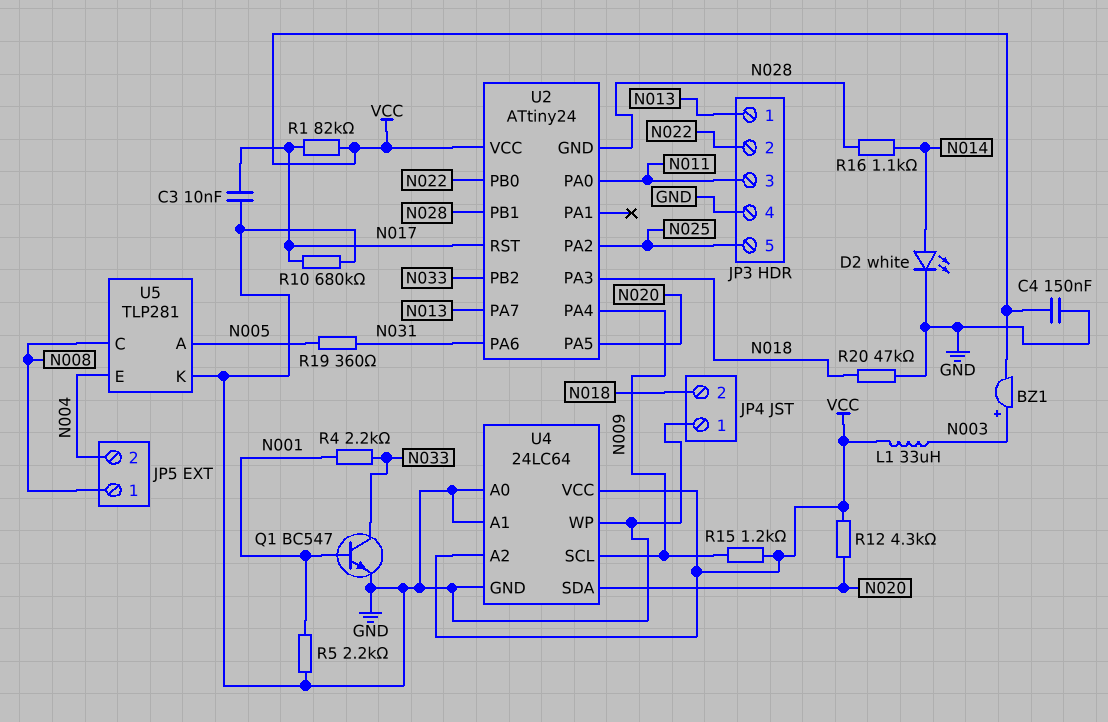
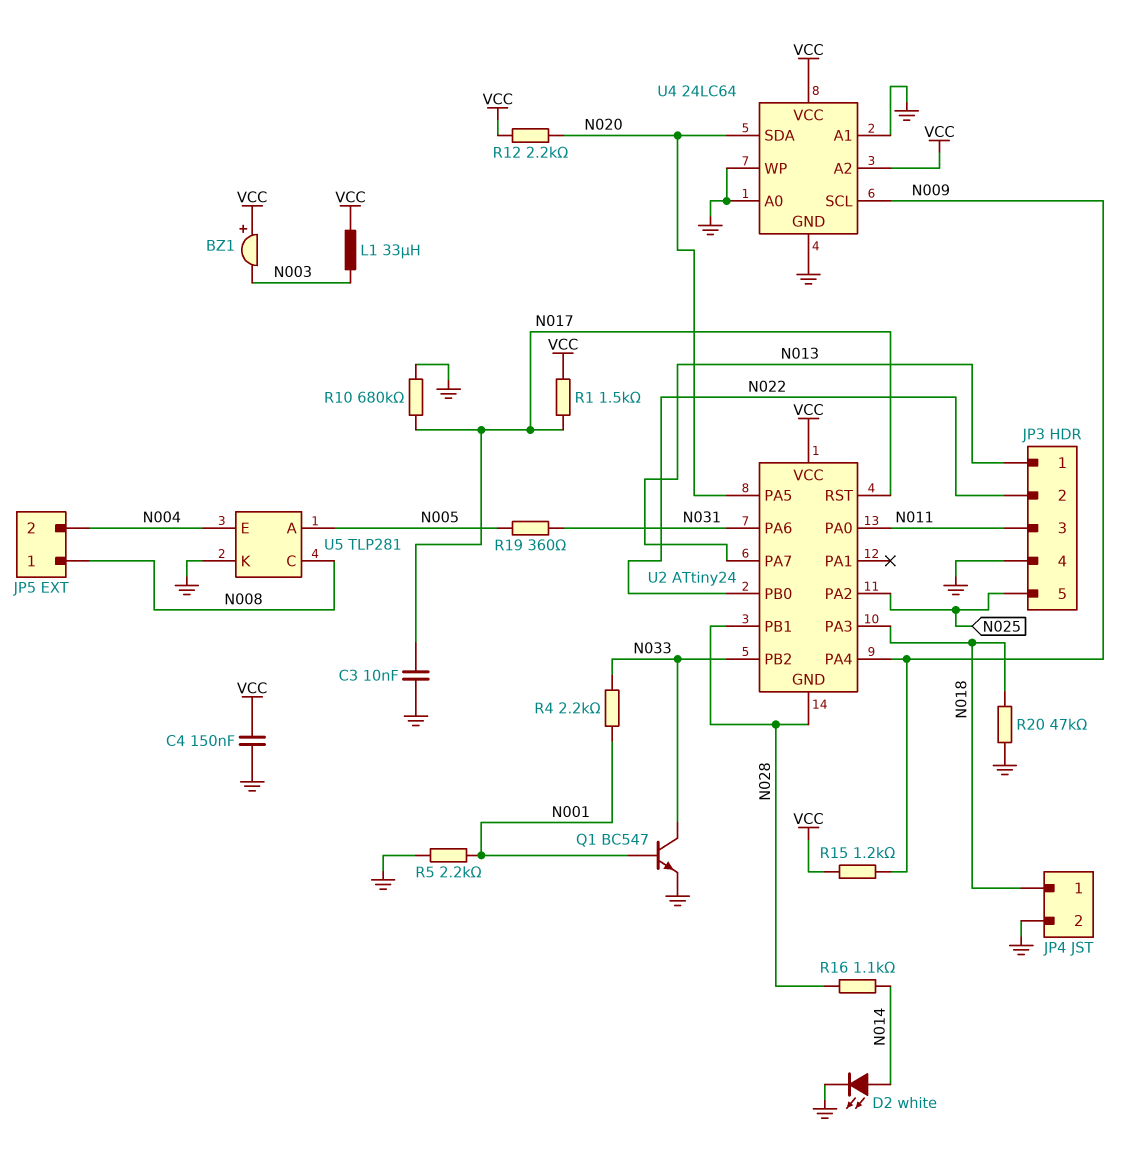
BZ1: buzzer (plus N003, minus VCC) -> buzzer (plus VCC, minus N003)
JP4 pin 1: GND -> N018
JP4 pin 2: N018 -> GND
R1: 82k (N017, VCC) -> 1.5k (N017, VCC)
R12: 4.3k (N020, VCC) -> 2.2k (N020, VCC)

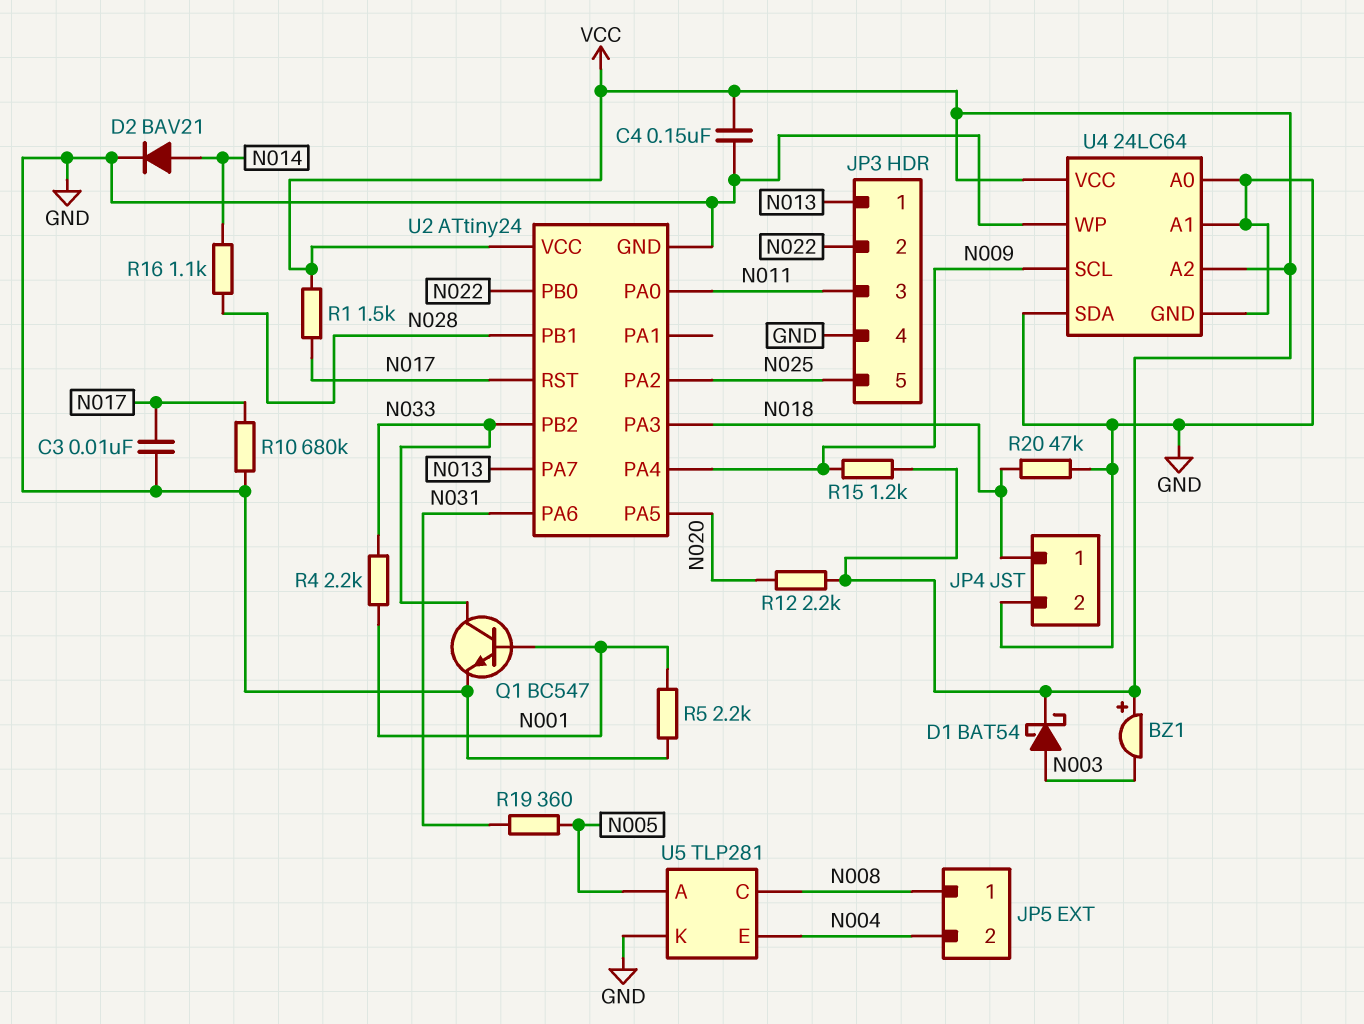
D1: none -> schottky BAT54 (A N003, K VCC)
D2: LED white (A N014, K GND) -> diode BAV21 (A N014, K GND)
L1: 33uH (N003, VCC) -> none
U2 pin GND: N028 -> GND
U4 pin SDA: N020 -> GND

